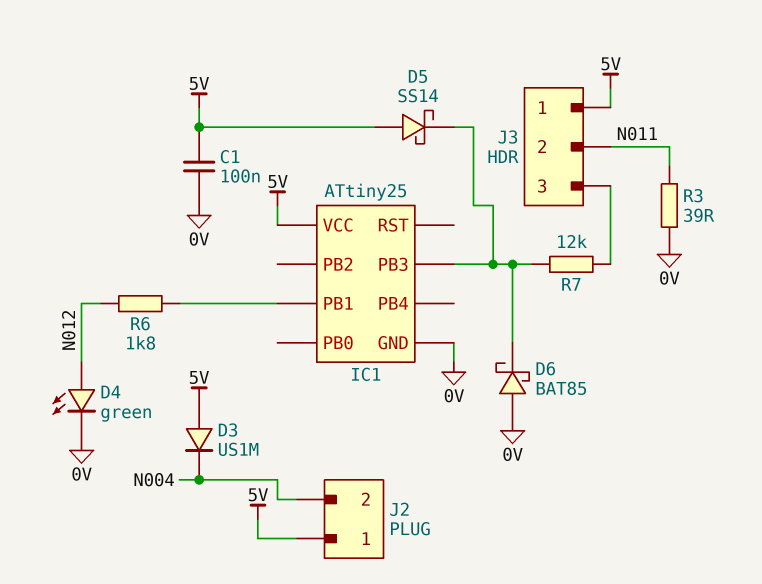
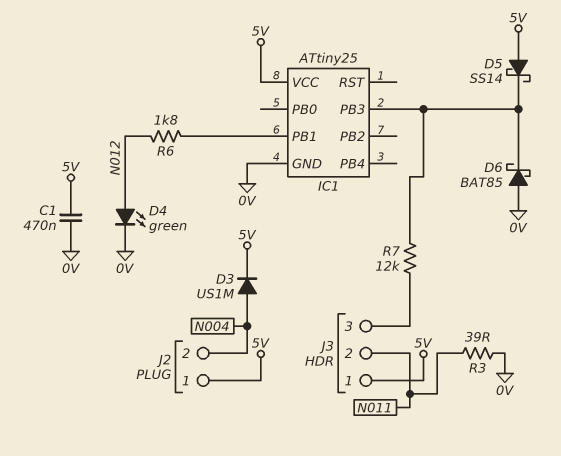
C1: 100nF (0V, 5V) -> 470nF (0V, 5V)
D3: diode US1M (A 5V, K N004) -> diode US1M (A N004, K 5V)

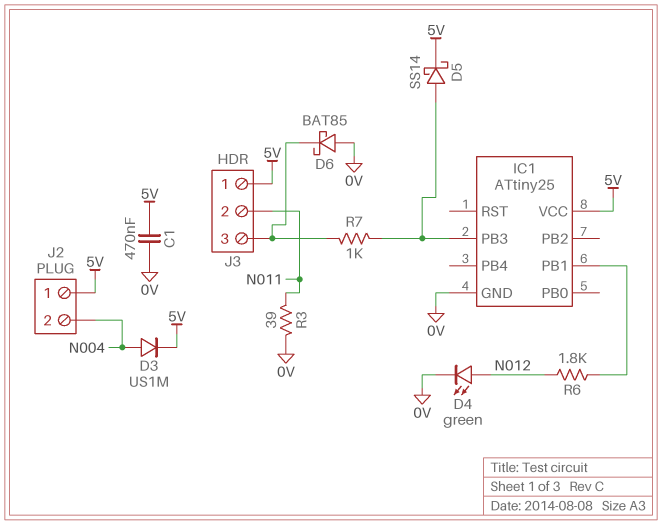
D5: schottky SS14 (A 5V, K IC1/PB3) -> schottky SS14 (A IC1/PB3, K 5V)
D6: schottky BAT85 (A 0V, K IC1/PB3) -> schottky BAT85 (A 0V, K J3/3)
R7: 12k (IC1/PB3, J3/3) -> 1k (IC1/PB3, J3/3)

